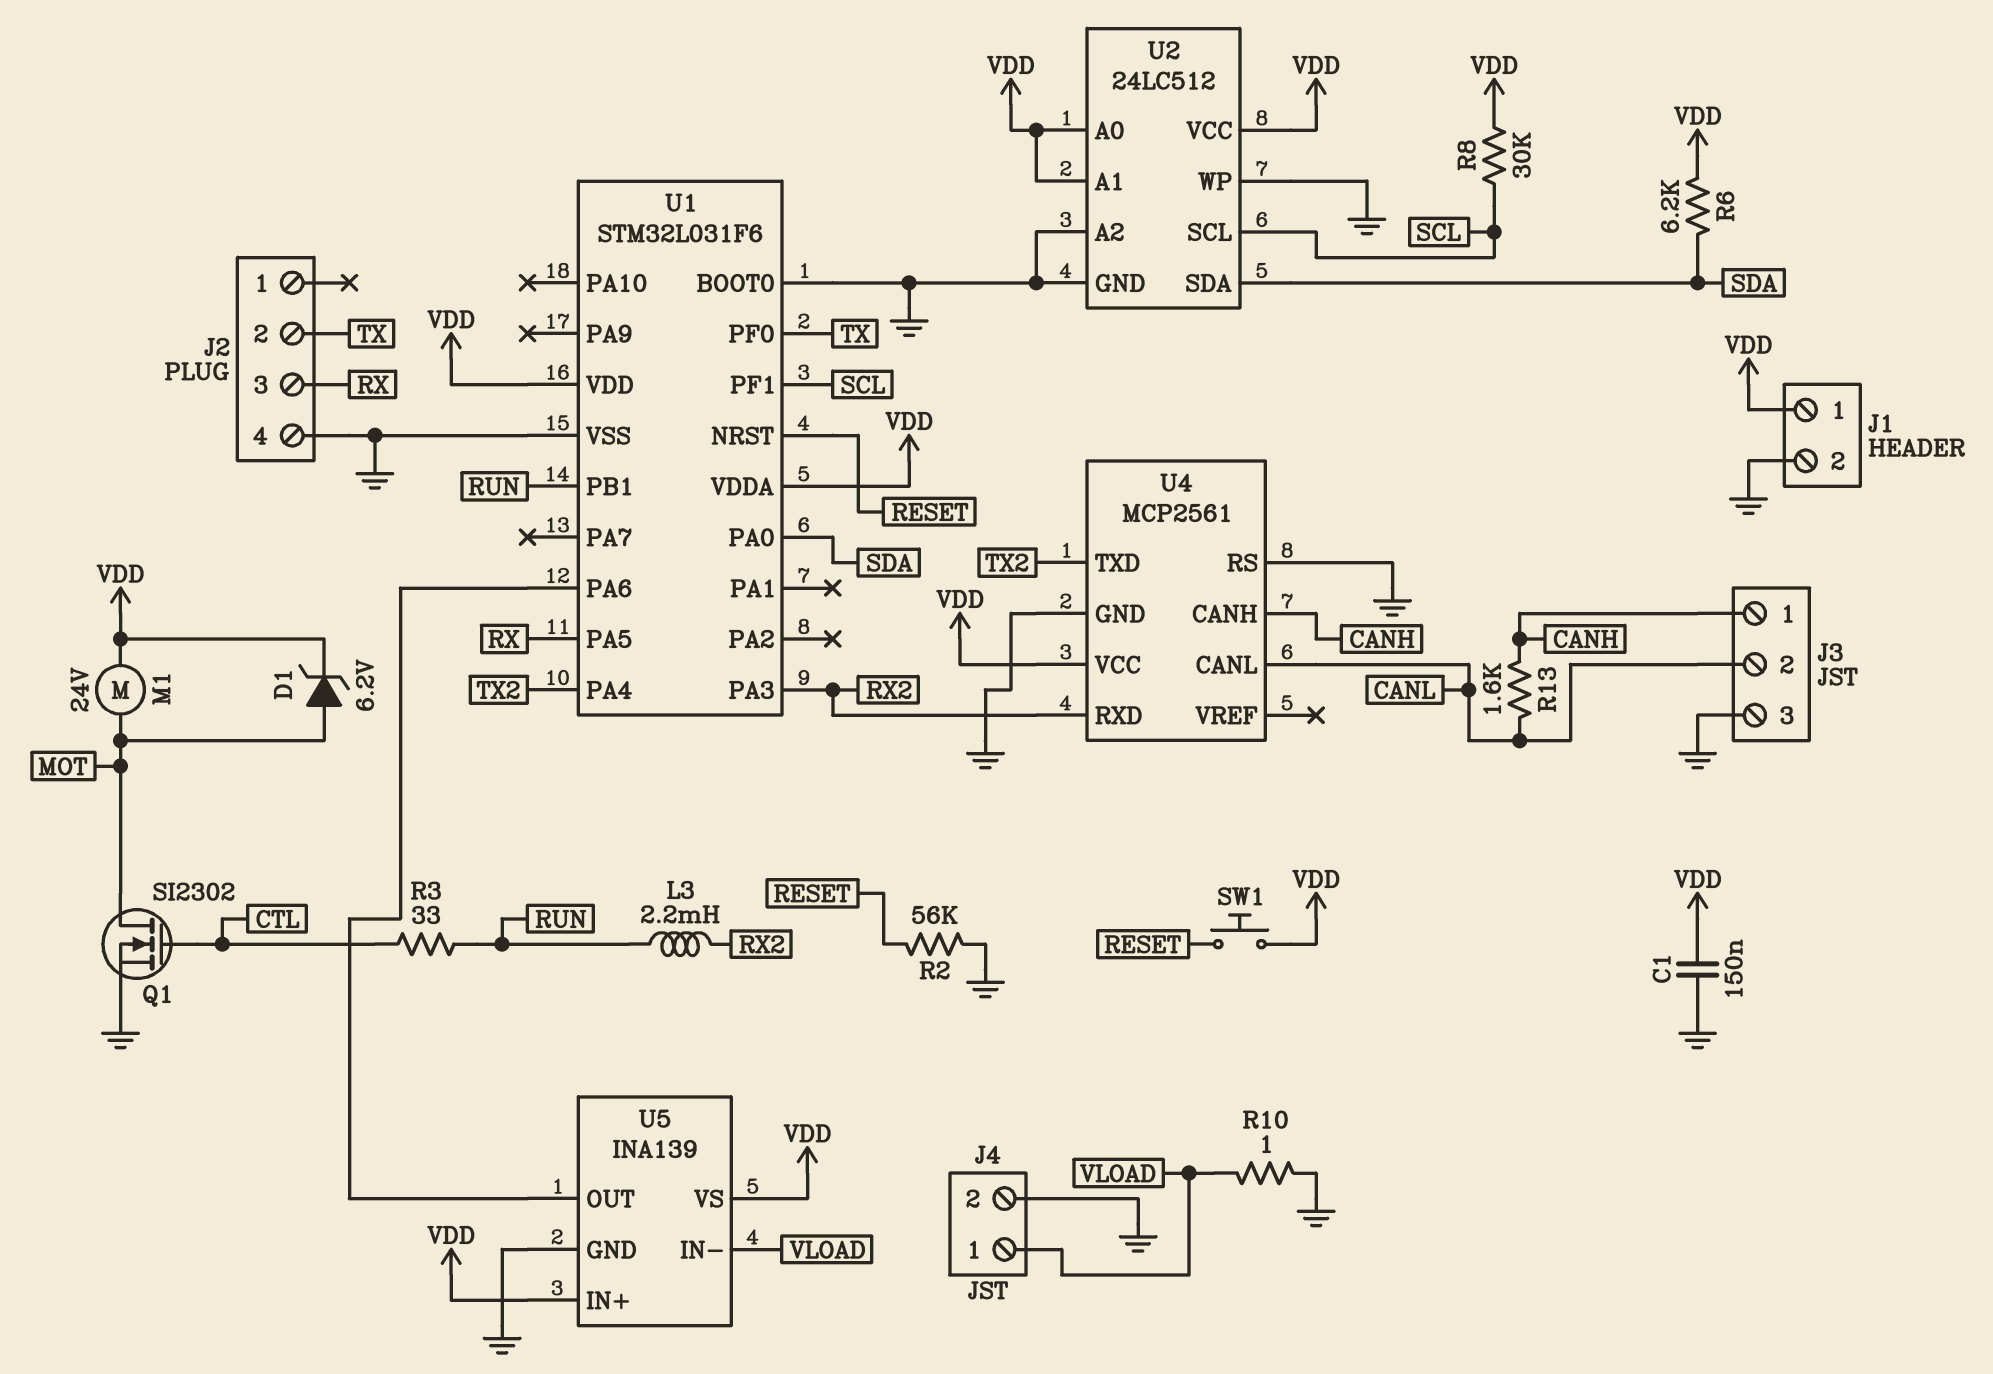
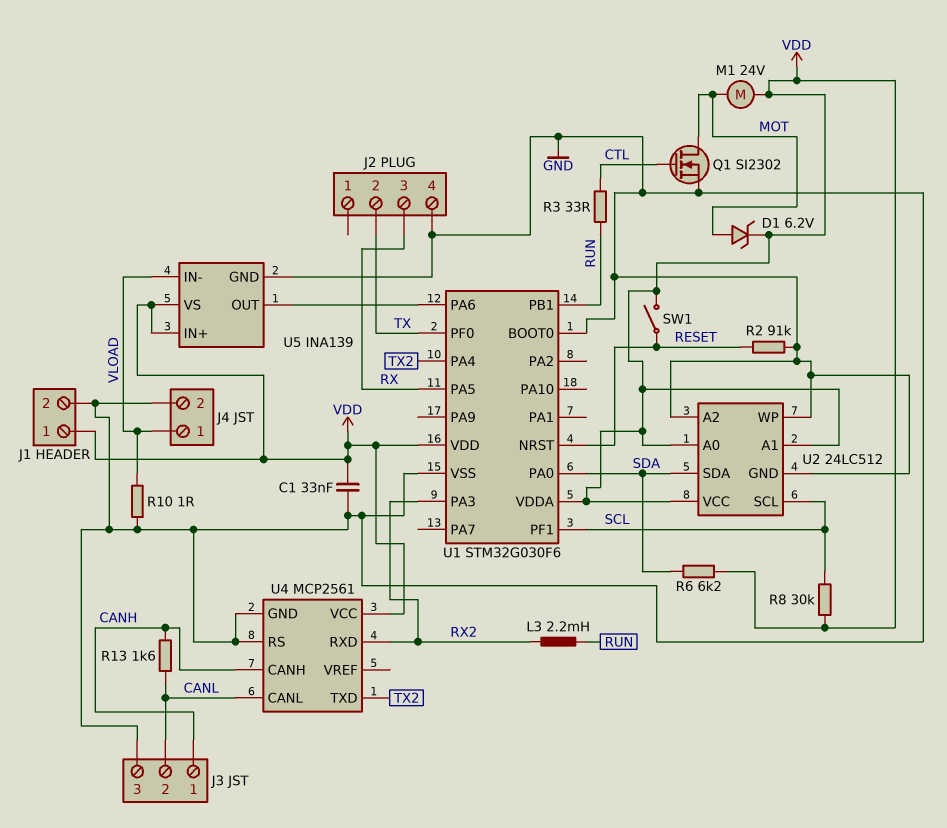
C1: 150nF (GND, VDD) -> 33nF (GND, VDD)
R2: 56k (GND, RESET) -> 91k (GND, RESET)
SW1: button (RESET, VDD) -> switch (RESET, VDD)
U1: STM32L031F6 -> STM32G030F6

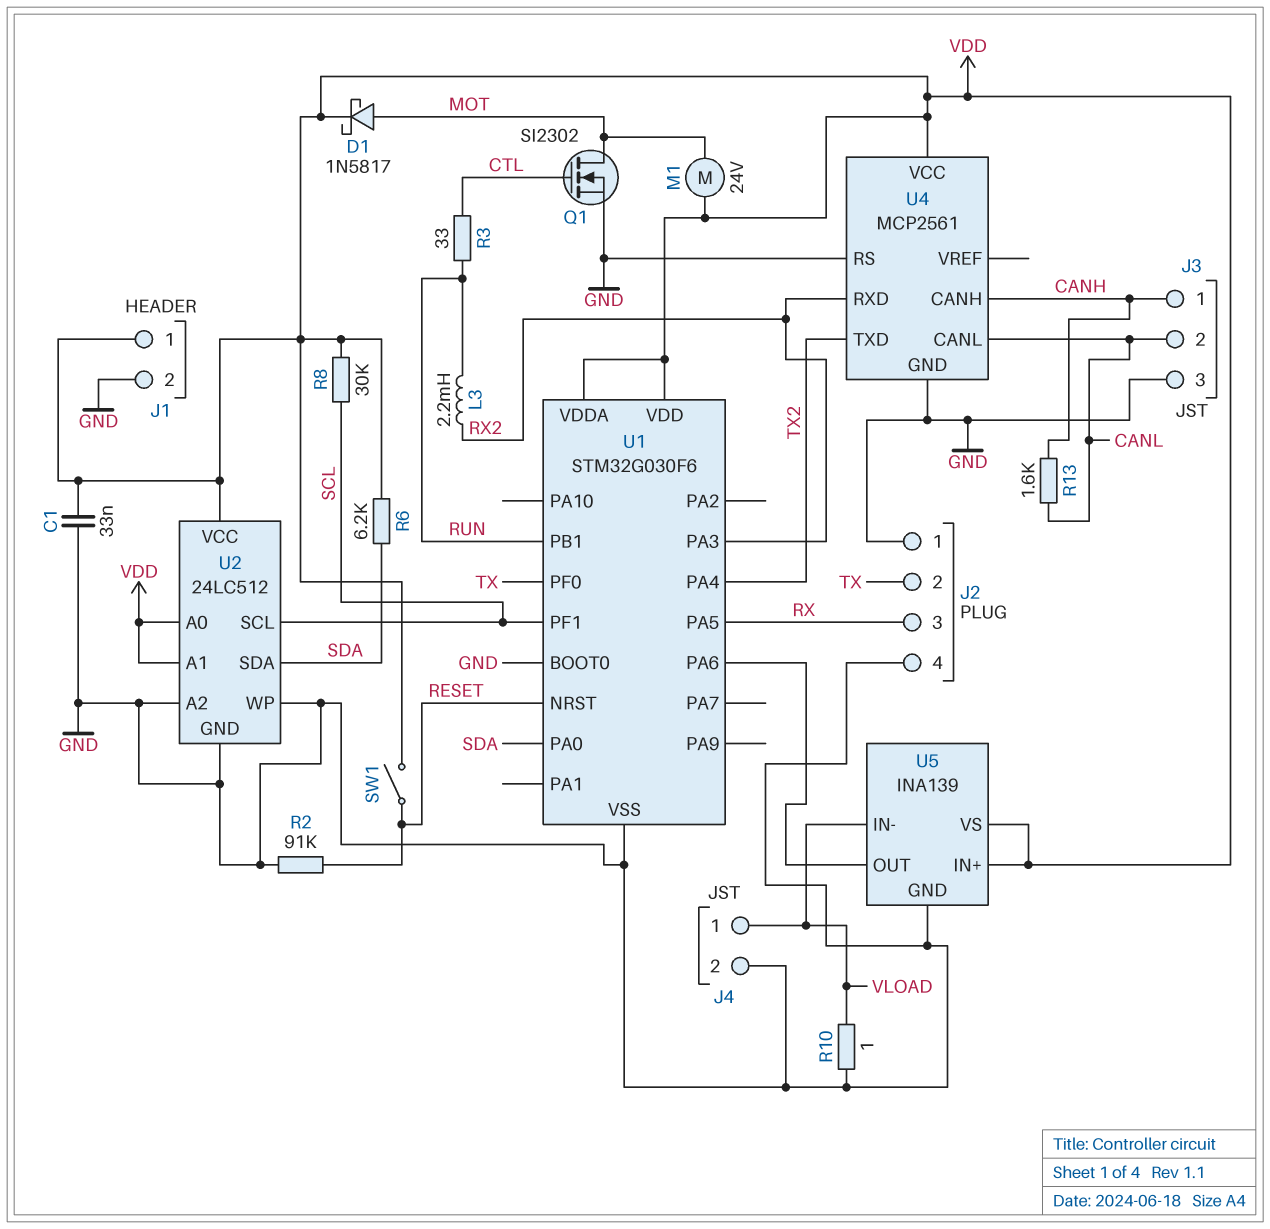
D1: zener 6.2V (A MOT, K VDD) -> schottky 1N5817 (A MOT, K VDD)
J2 pin 1: none -> GND

